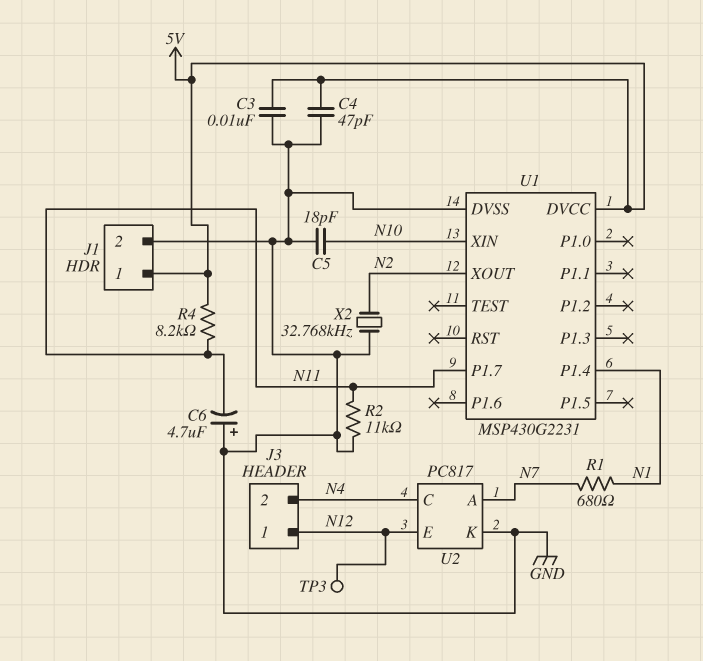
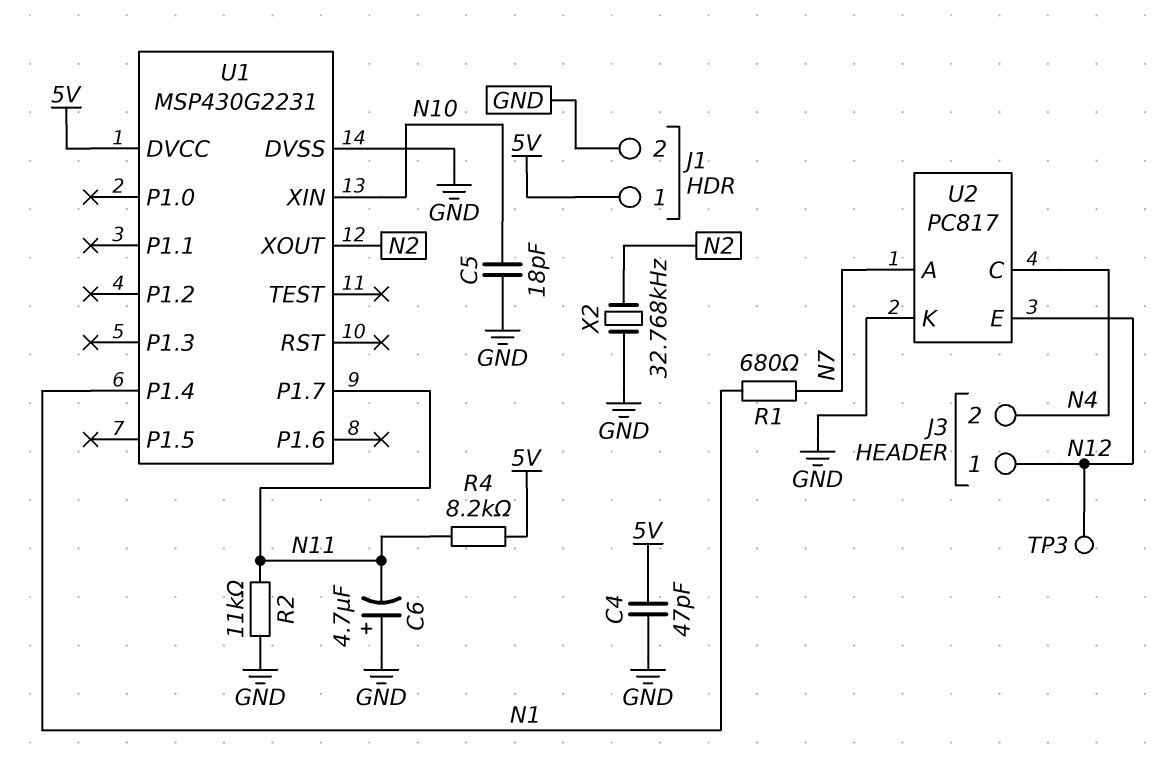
C3: 10nF (5V, GND) -> none

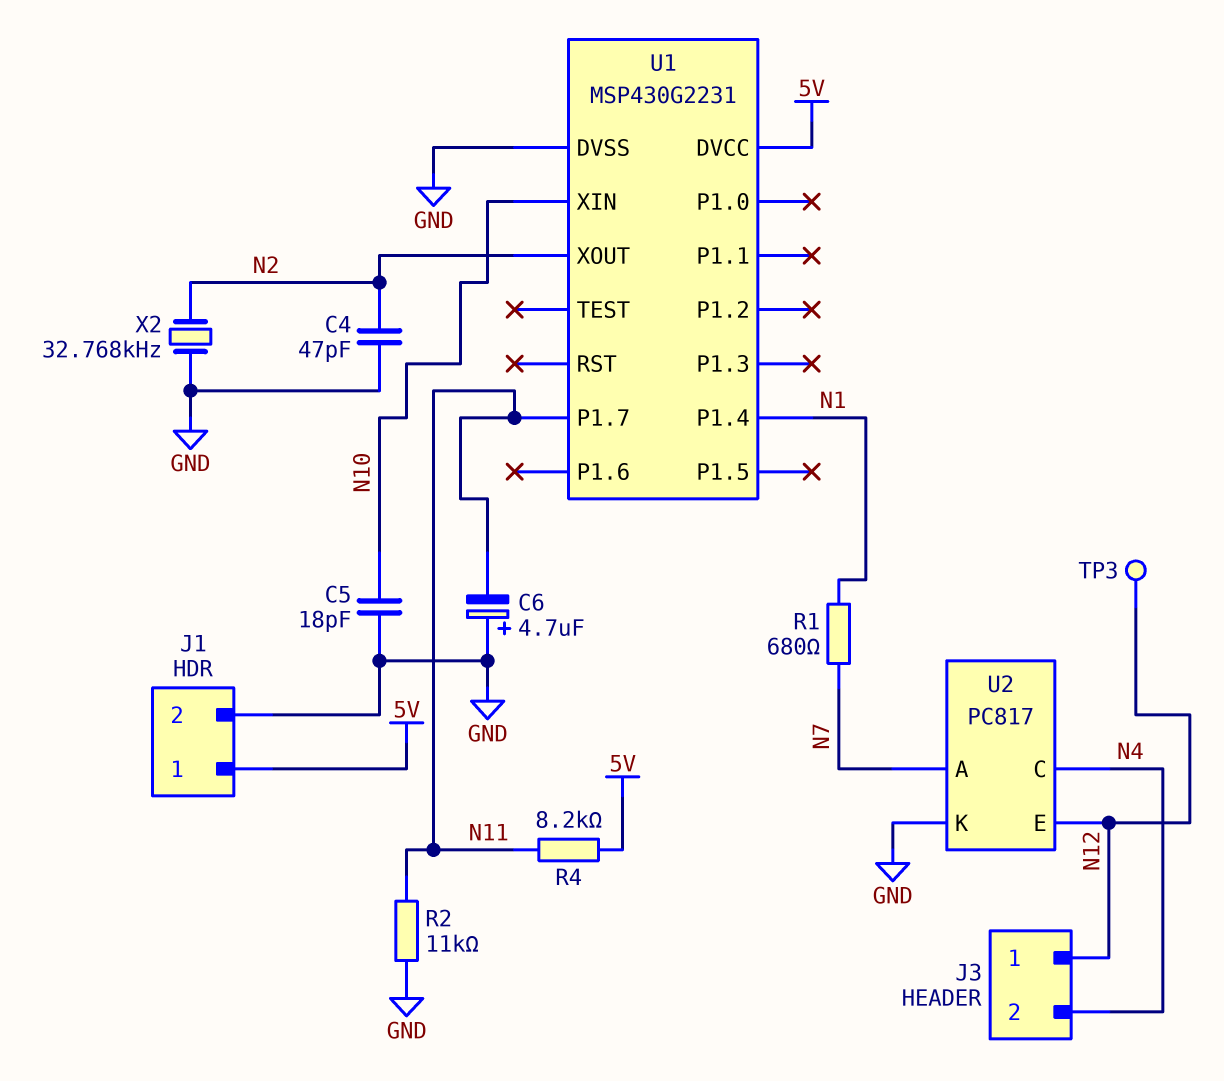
C4: 47pF (5V, GND) -> 47pF (GND, N2)

